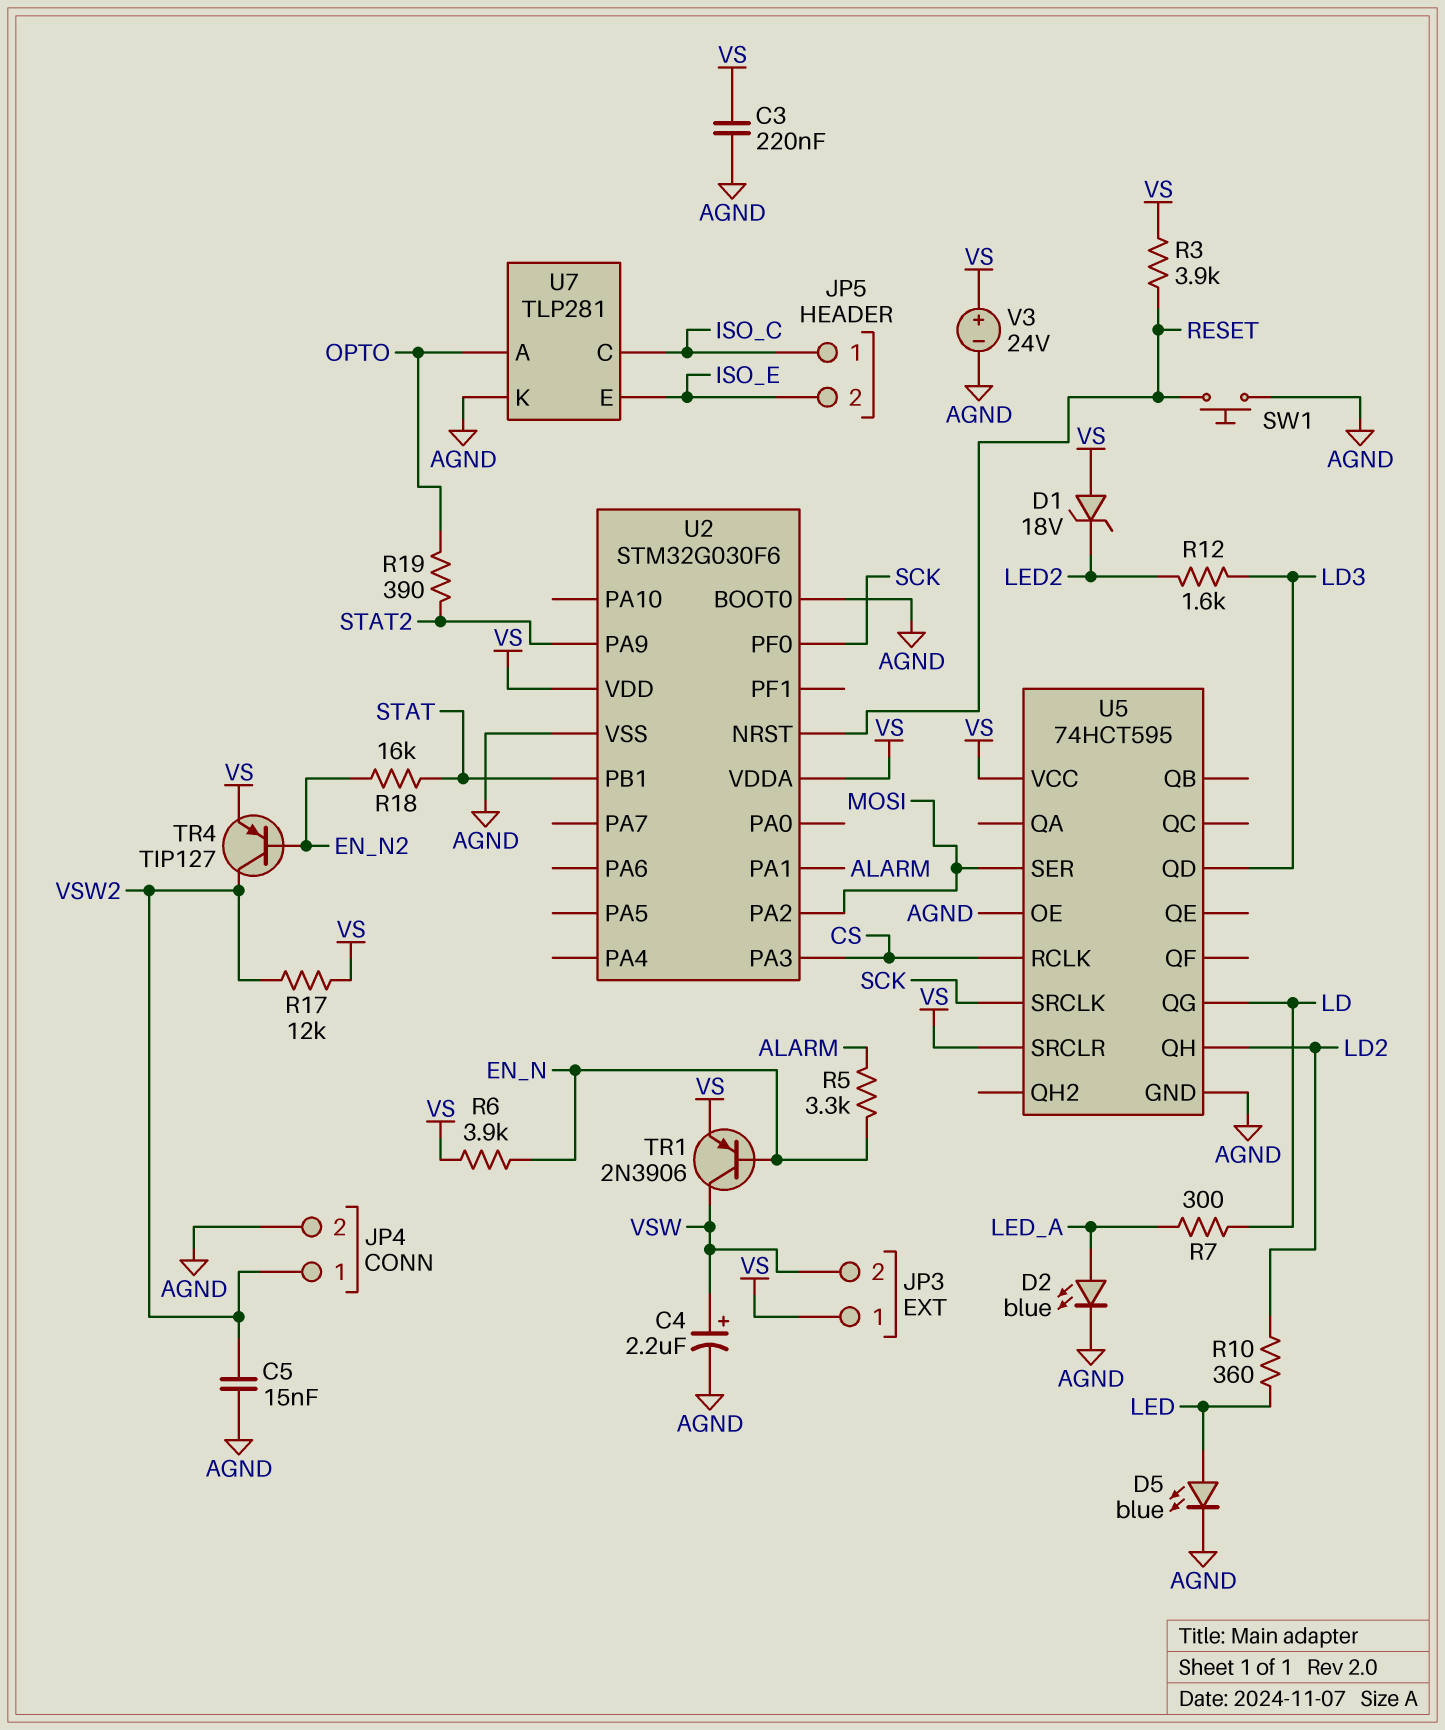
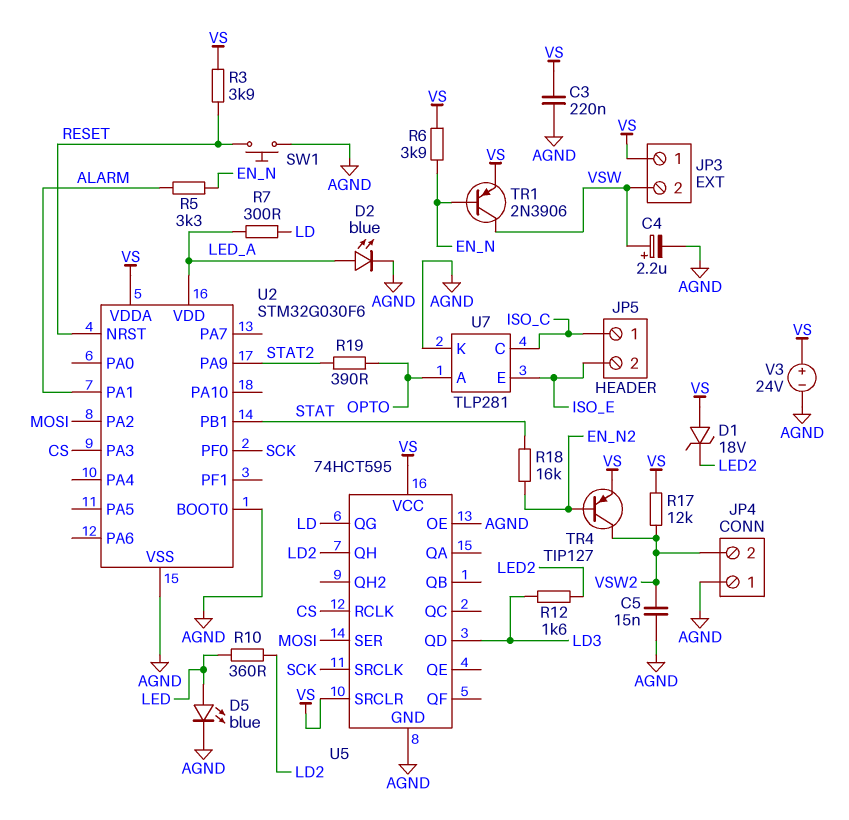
JP4 pin 1: VSW2 -> AGND
JP4 pin 2: AGND -> VSW2
U2 pin VDD: VS -> LED_A

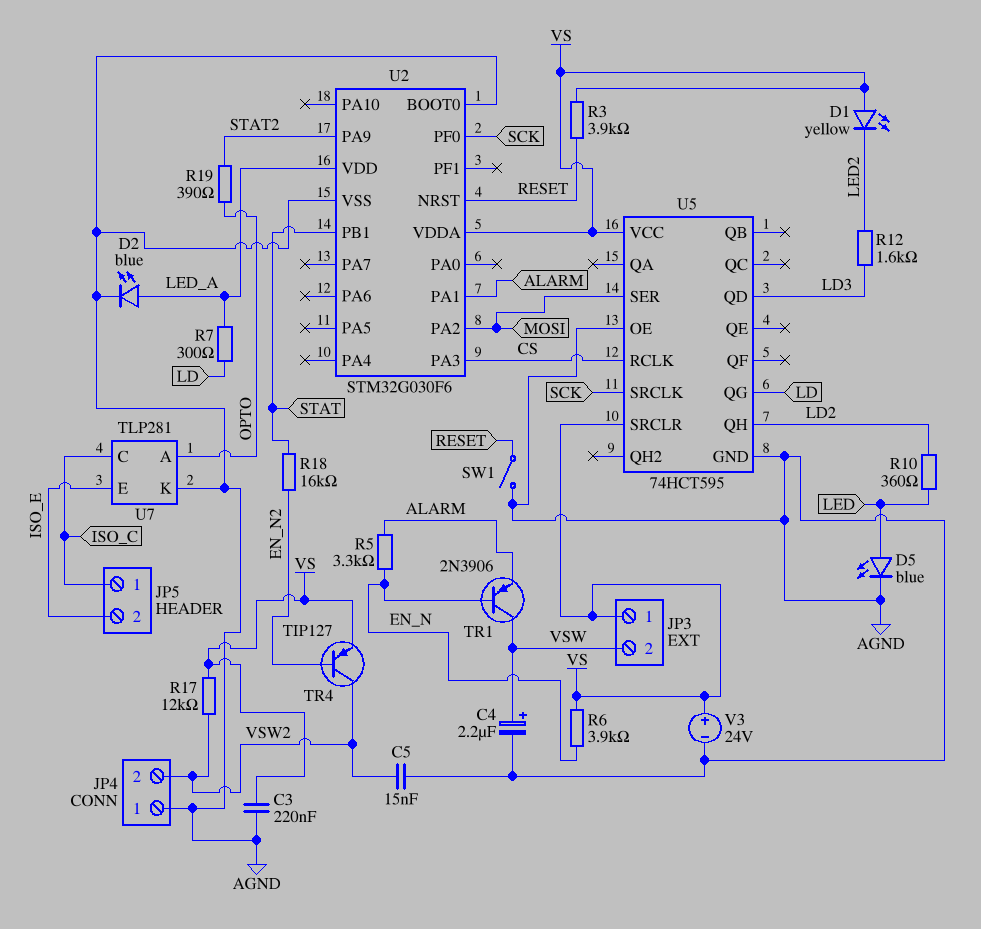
D1: zener 18V (A VS, K LED2) -> LED yellow (A VS, K LED2)
SW1: button (AGND, RESET) -> switch (AGND, RESET)
TR1: PNP 2N3906 (B EN_N, C VSW, E VS) -> PNP 2N3906 (B EN_N, C VSW, E ALARM)

